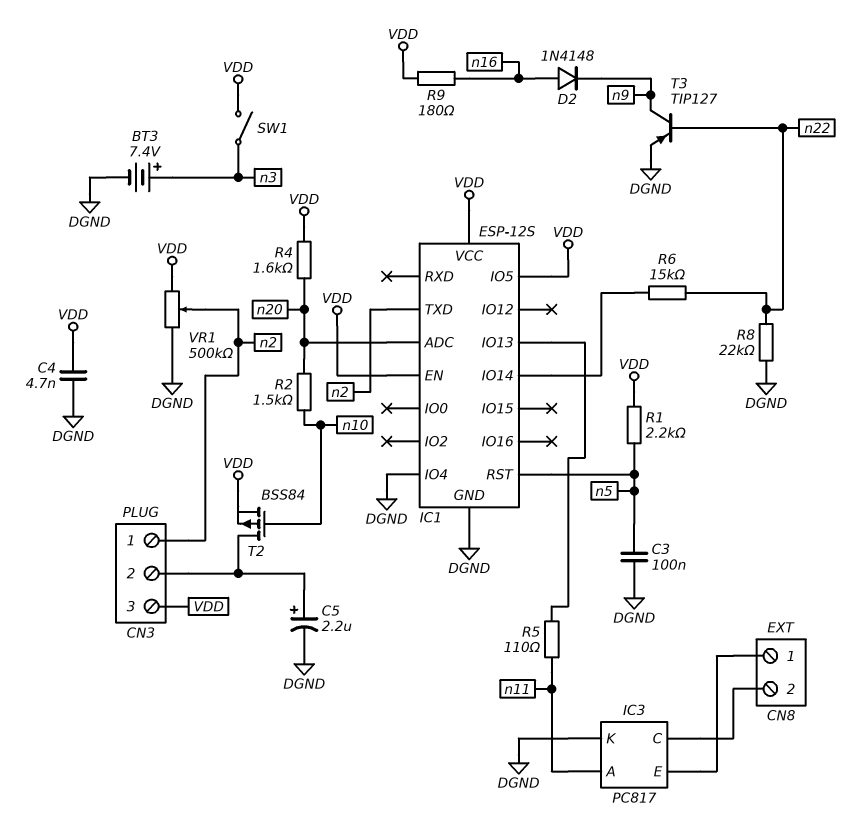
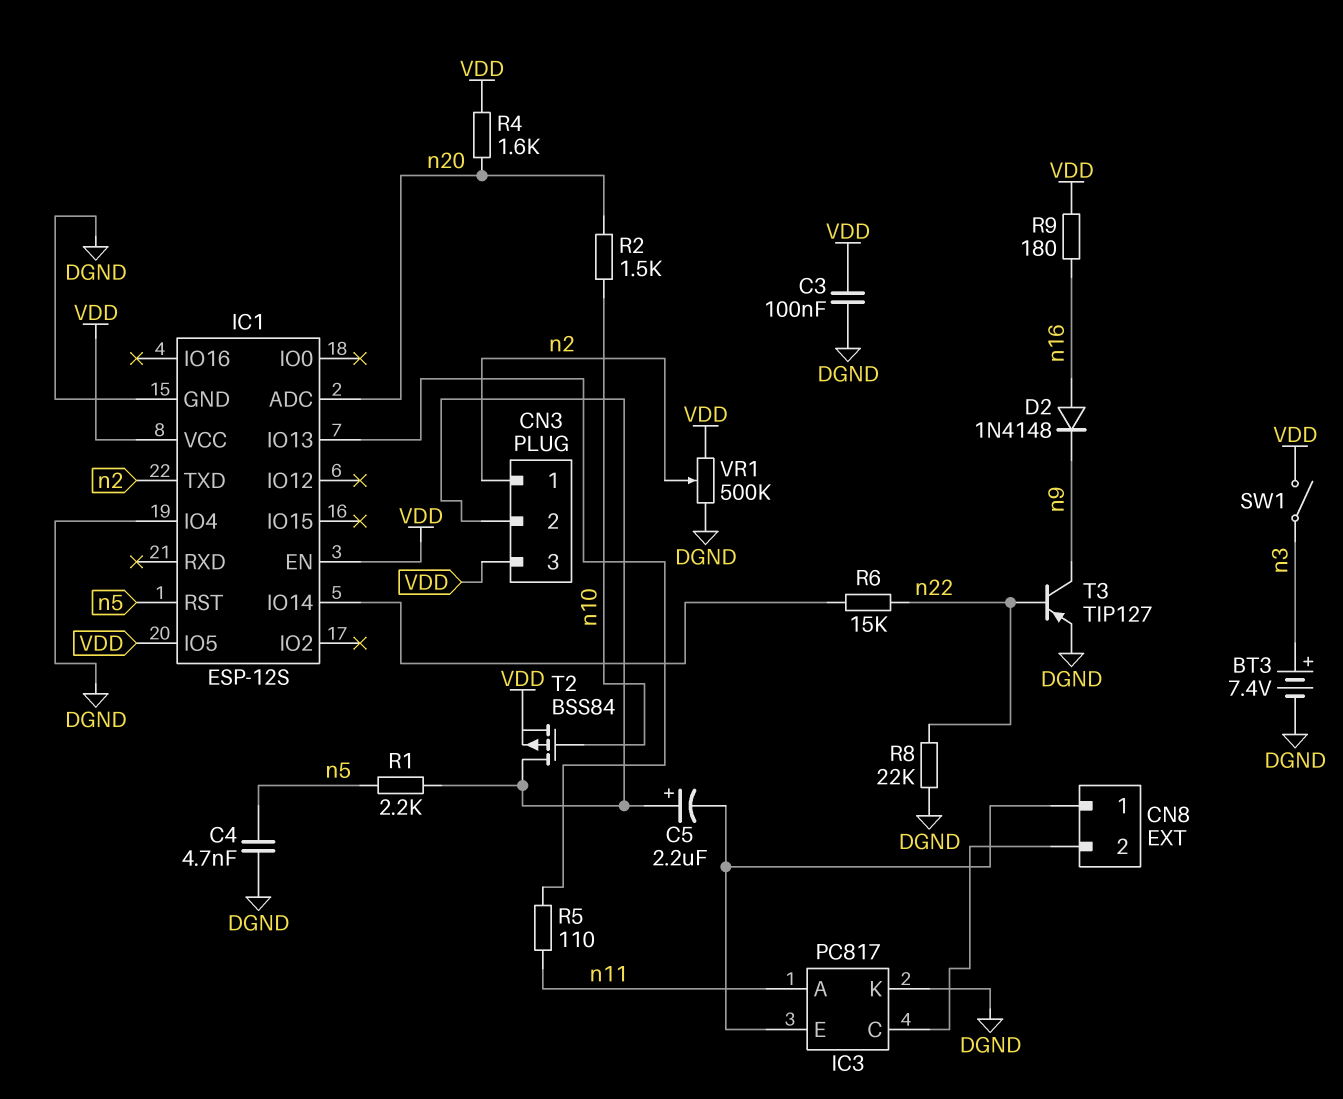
C3: 100nF (DGND, n5) -> 100nF (DGND, VDD)
C4: 4.7nF (DGND, VDD) -> 4.7nF (DGND, n5)
C5: 2.2uF (plus CN3/2, minus DGND) -> 2.2uF (plus CN3/2, minus CN8/1)
R1: 2.2k (VDD, n5) -> 2.2k (CN3/2, n5)

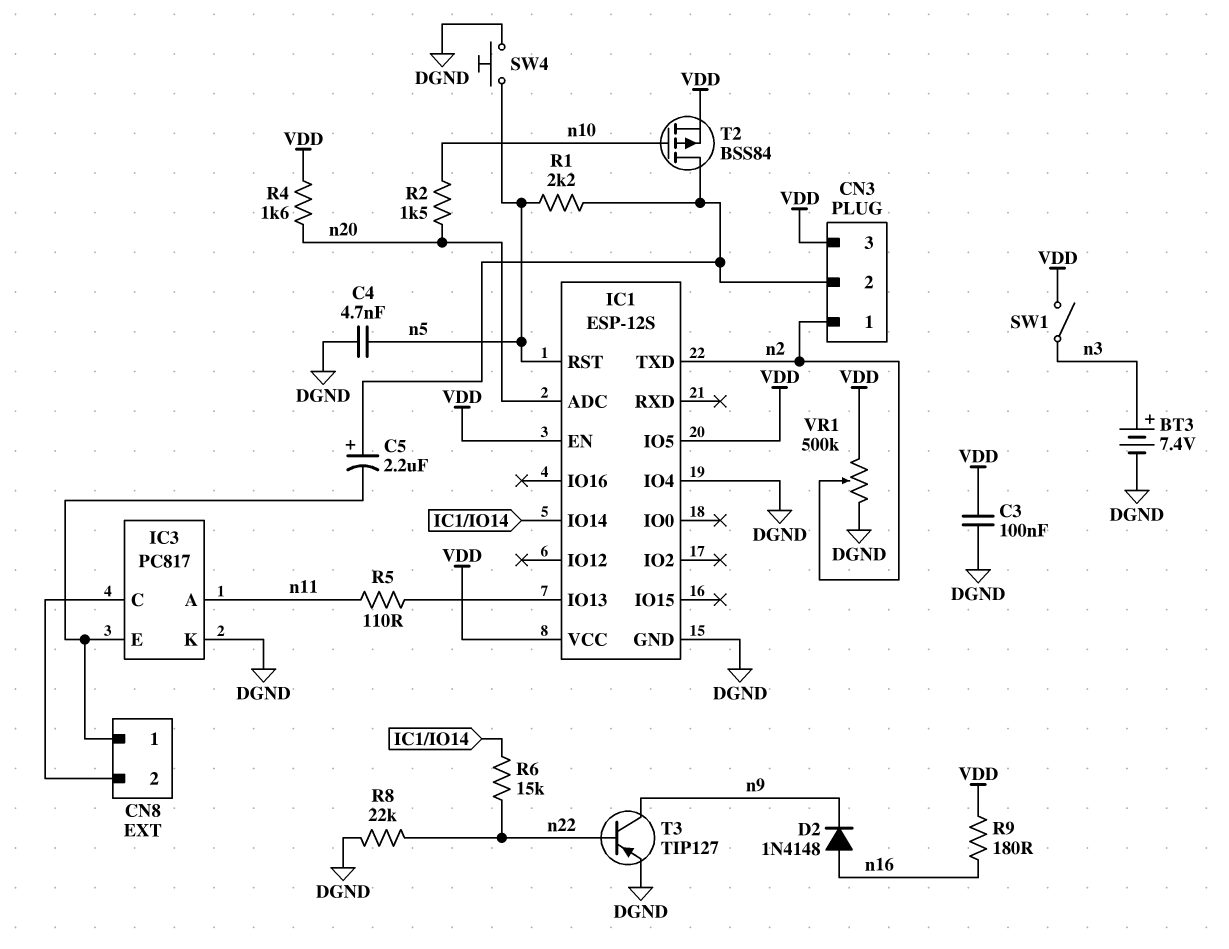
SW4: none -> button (DGND, n5)

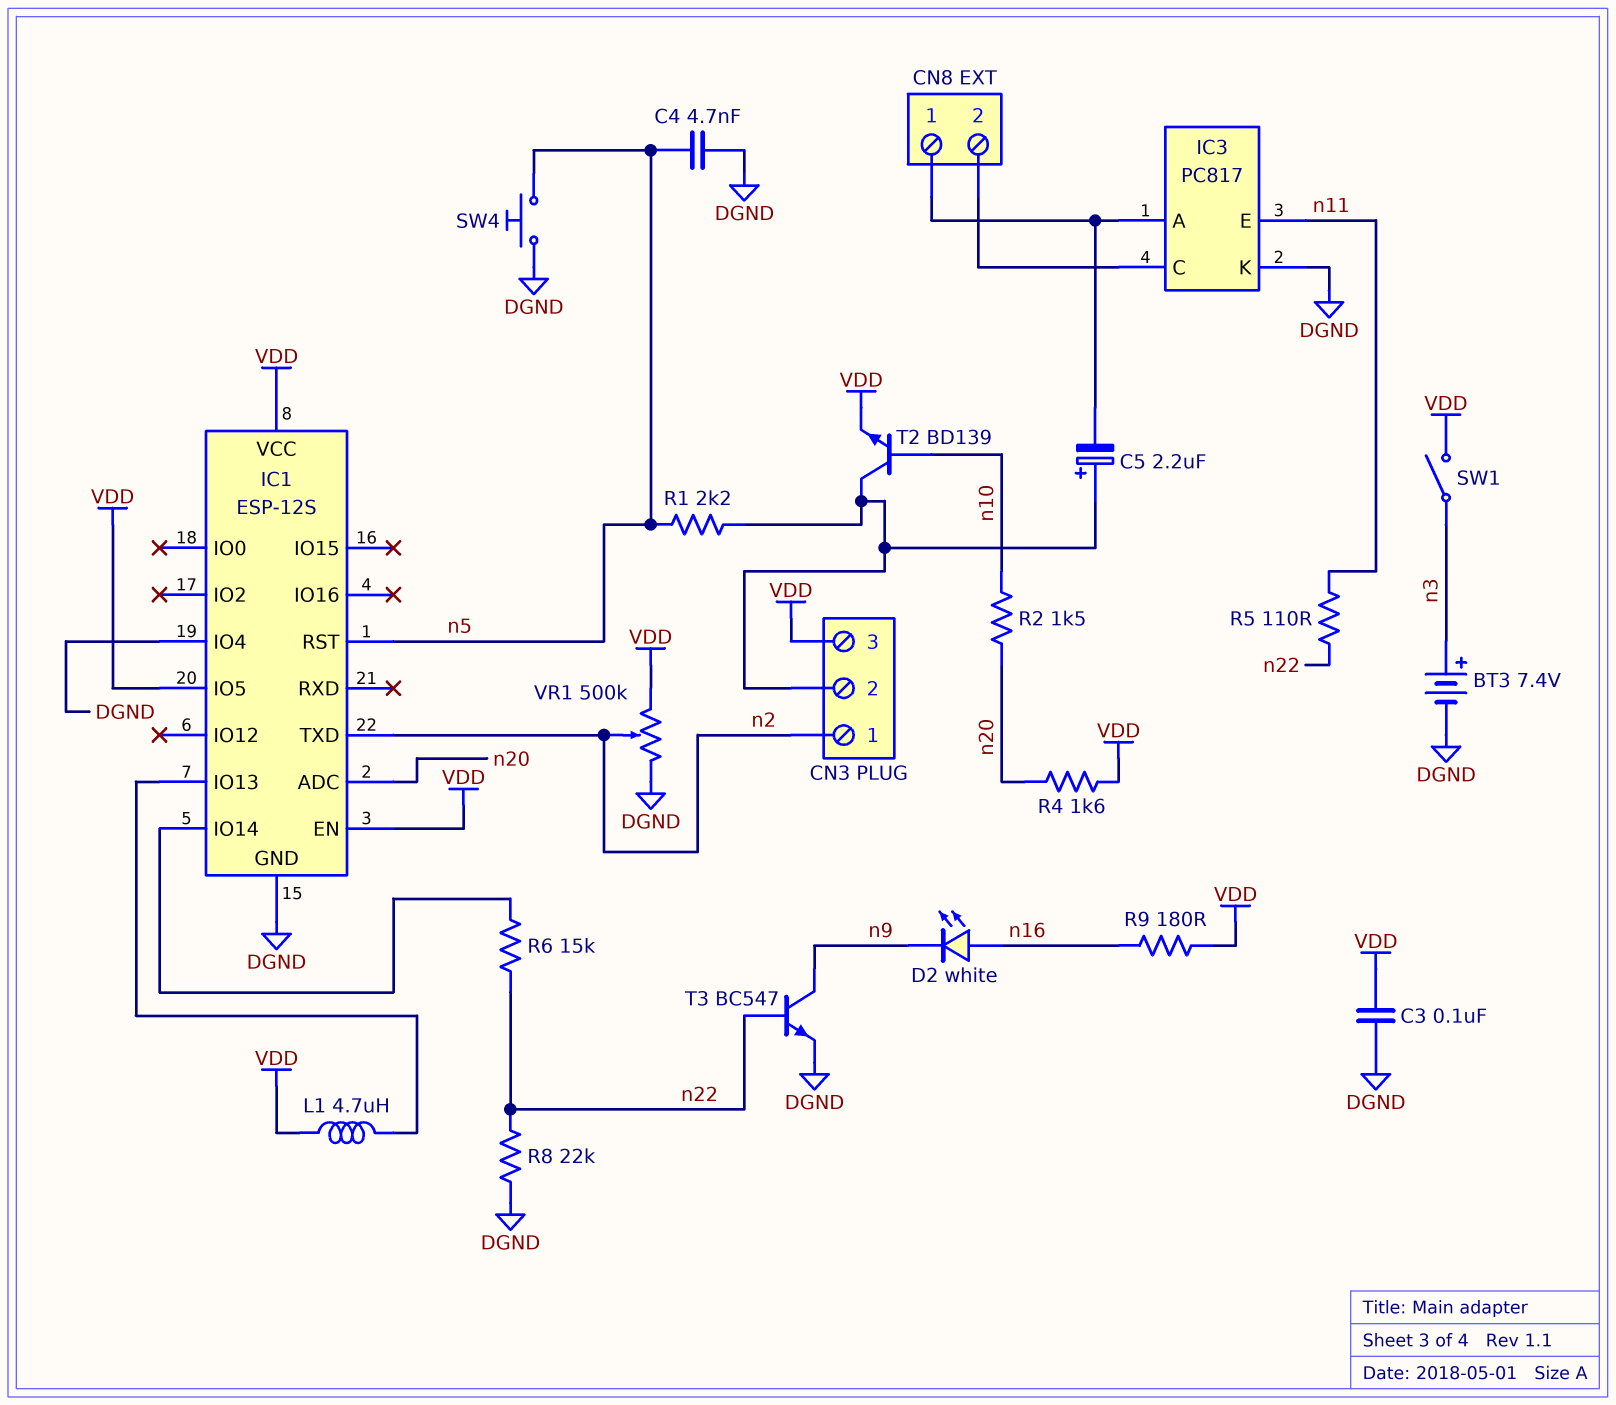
D2: diode 1N4148 (A n16, K n9) -> LED white (A n16, K n9)
IC3 pin A: n11 -> CN8/1
IC3 pin E: CN8/1 -> n11
L1: none -> 4.7uH (IC1/IO13, VDD)
R5: 110 (IC1/IO13, n11) -> 110 (n11, n22)
T2: PMOS BSS84 (G n10, D CN3/2, S VDD) -> NPN BD139 (B n10, C CN3/2, E VDD)
T3: PNP TIP127 (B n22, C n9, E DGND) -> NPN BC547 (B n22, C n9, E DGND)

